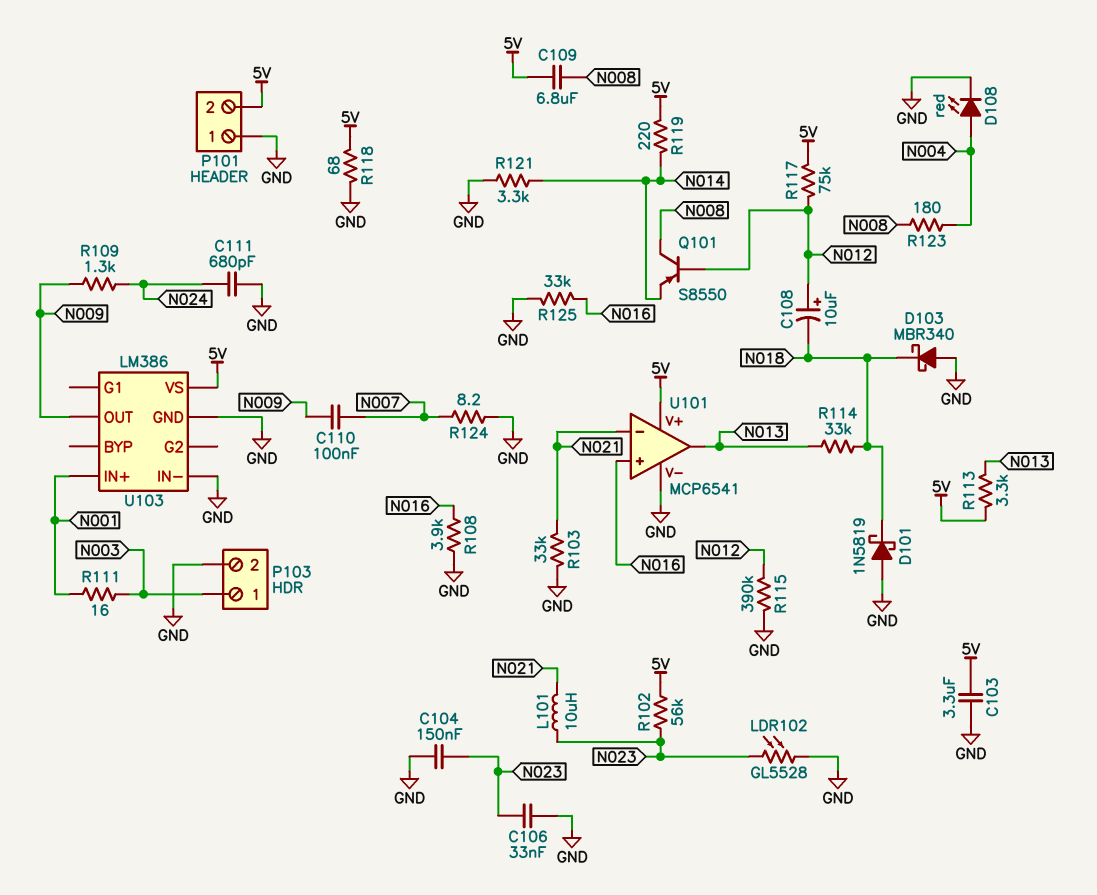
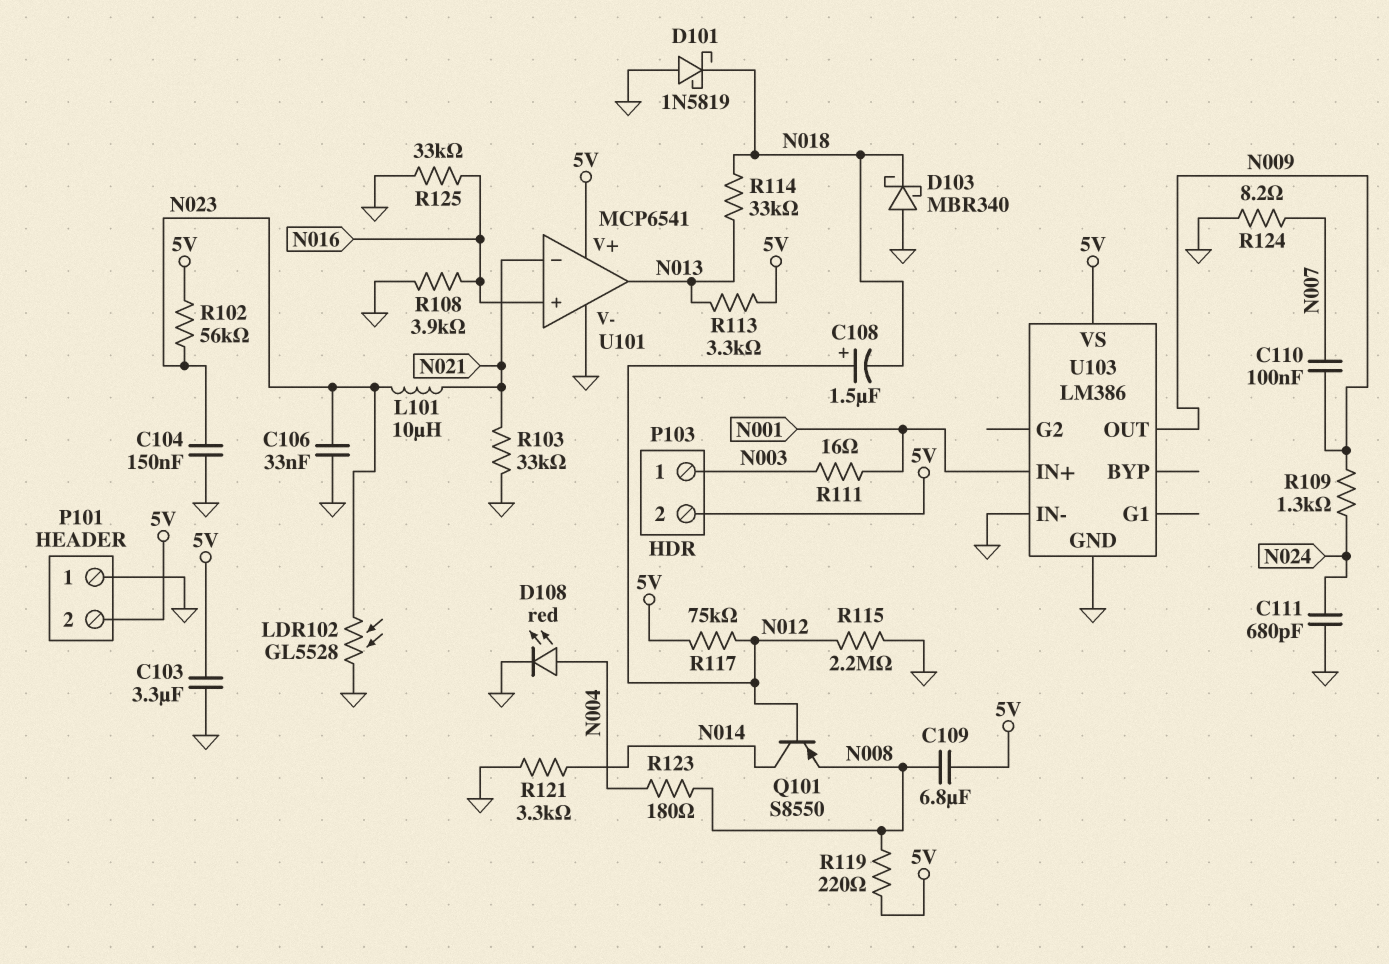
C108: 10uF (plus N012, minus N018) -> 1.5uF (plus N012, minus N018)
P103 pin 2: GND -> 5V
Q101: PNP S8550 (B N012, C N008, E N014) -> PNP S8550 (B N012, C N014, E N008)
R115: 390k (GND, N012) -> 2.2M (GND, N012)
R118: 68 (5V, GND) -> none
R119: 220 (5V, N014) -> 220 (5V, N008)

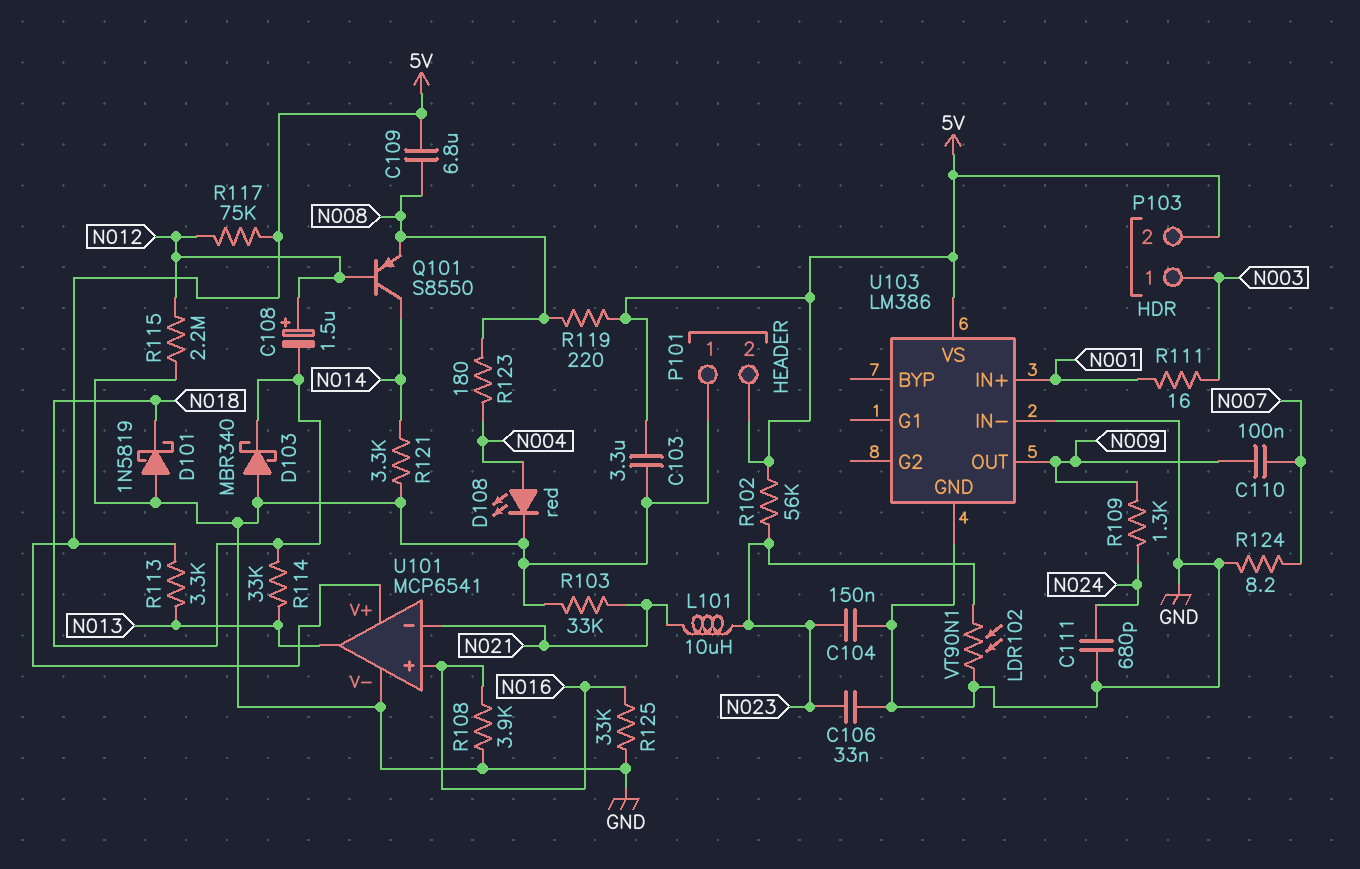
LDR102: GL5528 (GND, N023) -> VT90N1 (GND, N023)

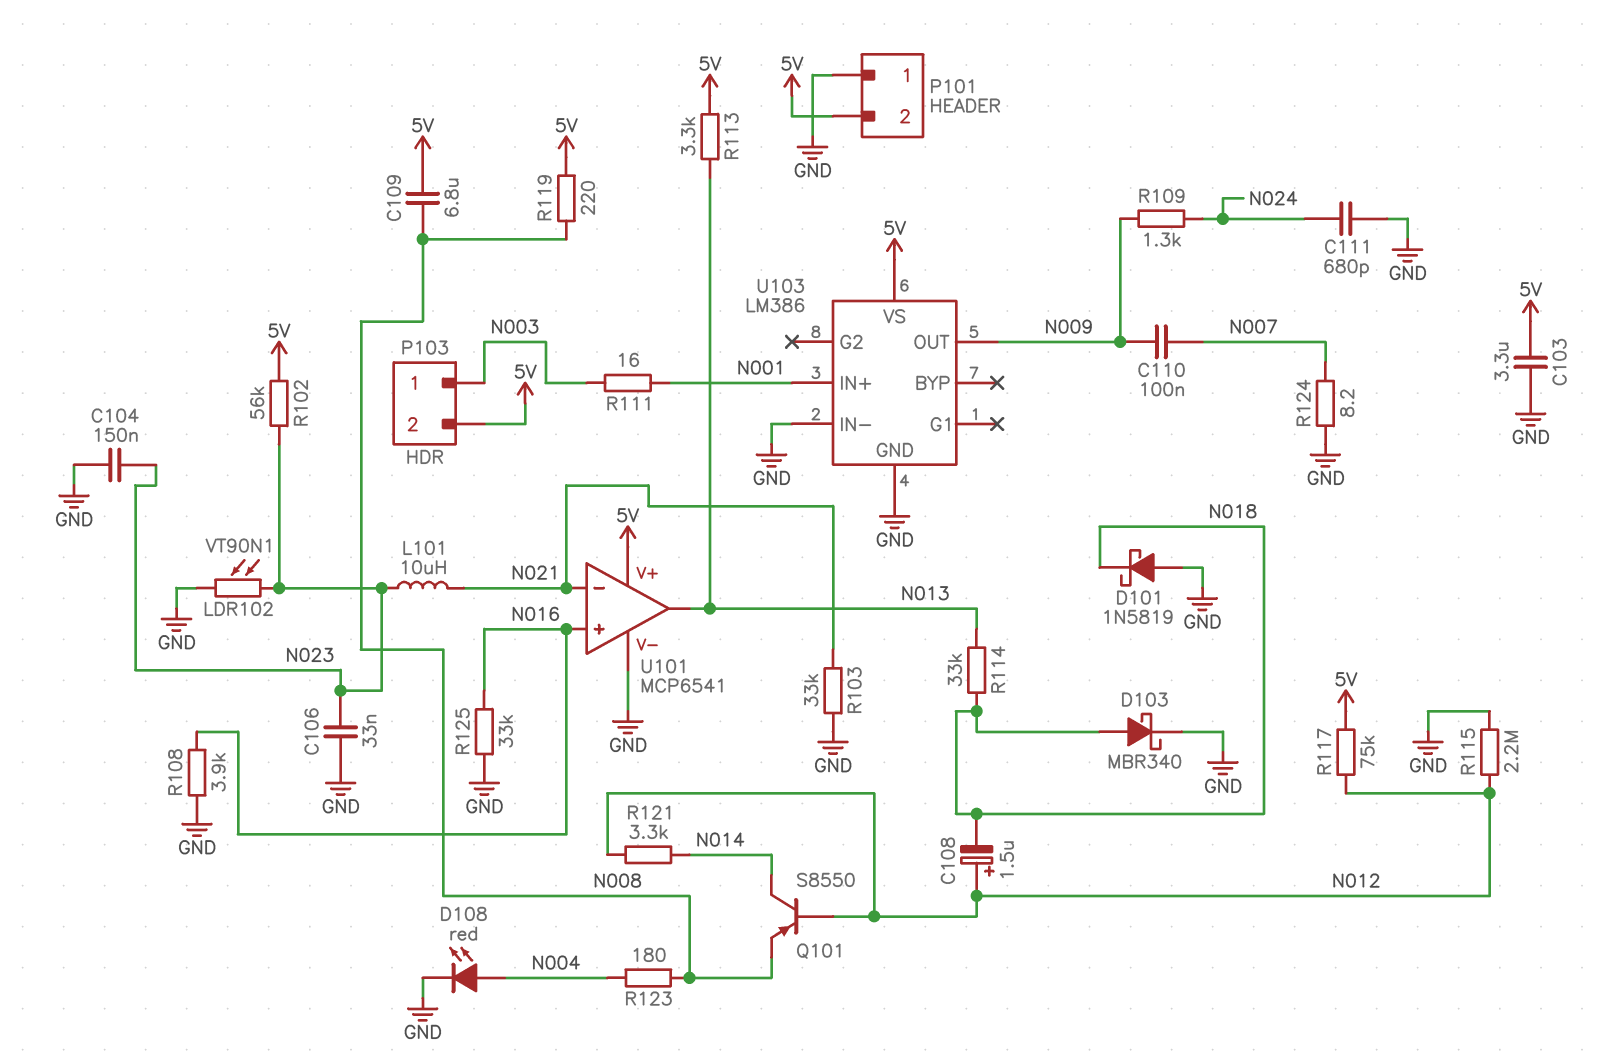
D103: schottky MBR340 (A GND, K N018) -> schottky MBR340 (A N018, K GND)
R121: 3.3k (GND, N014) -> 3.3k (N012, N014)

